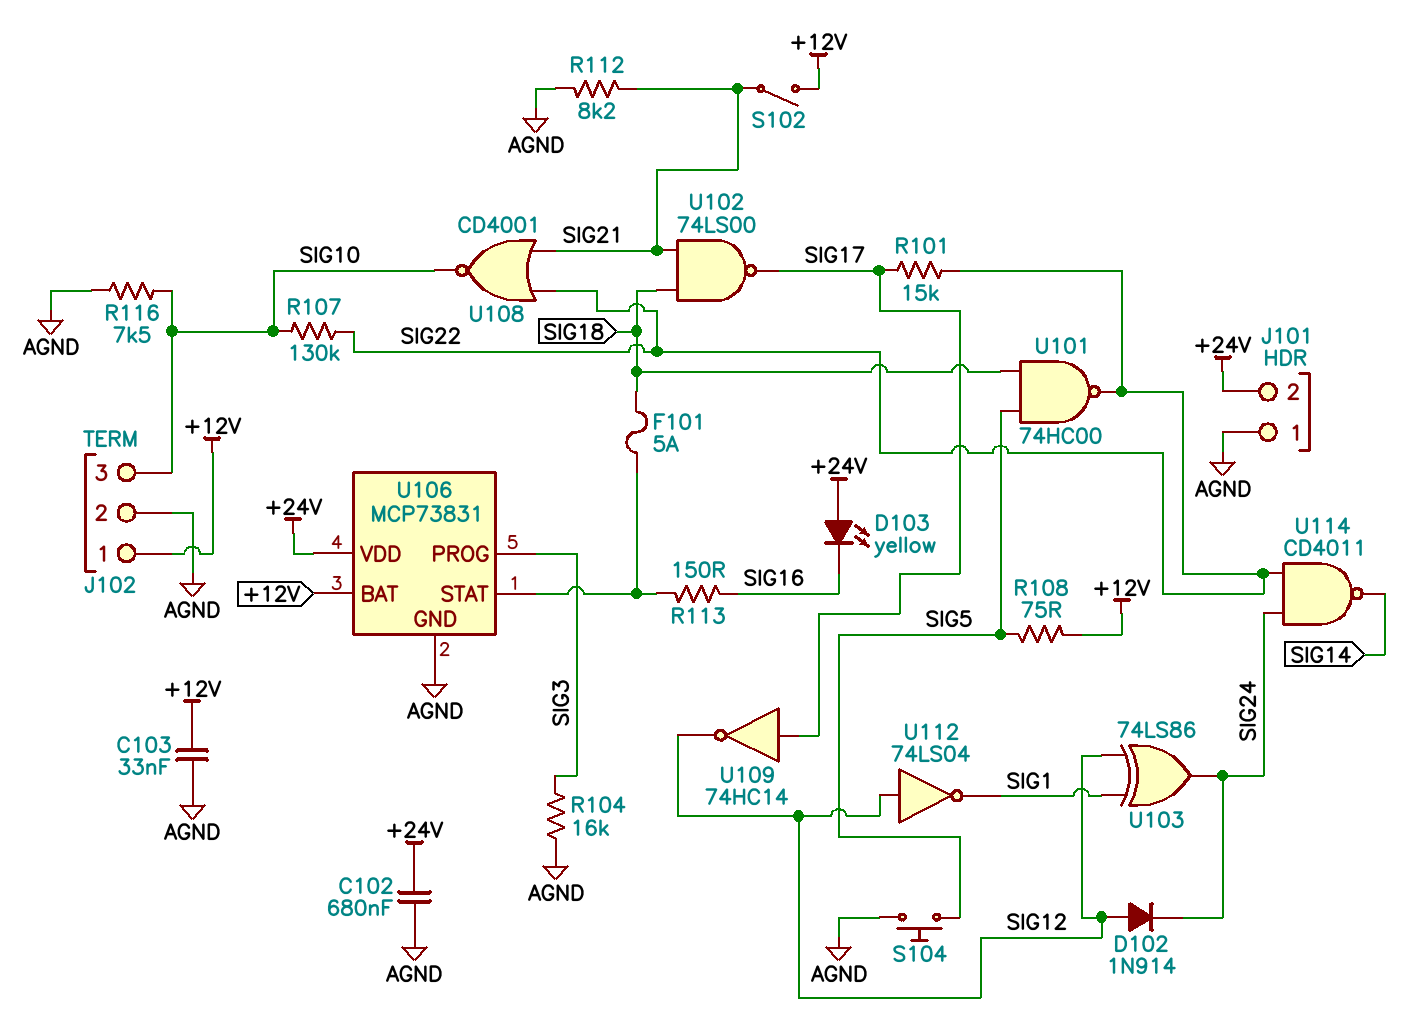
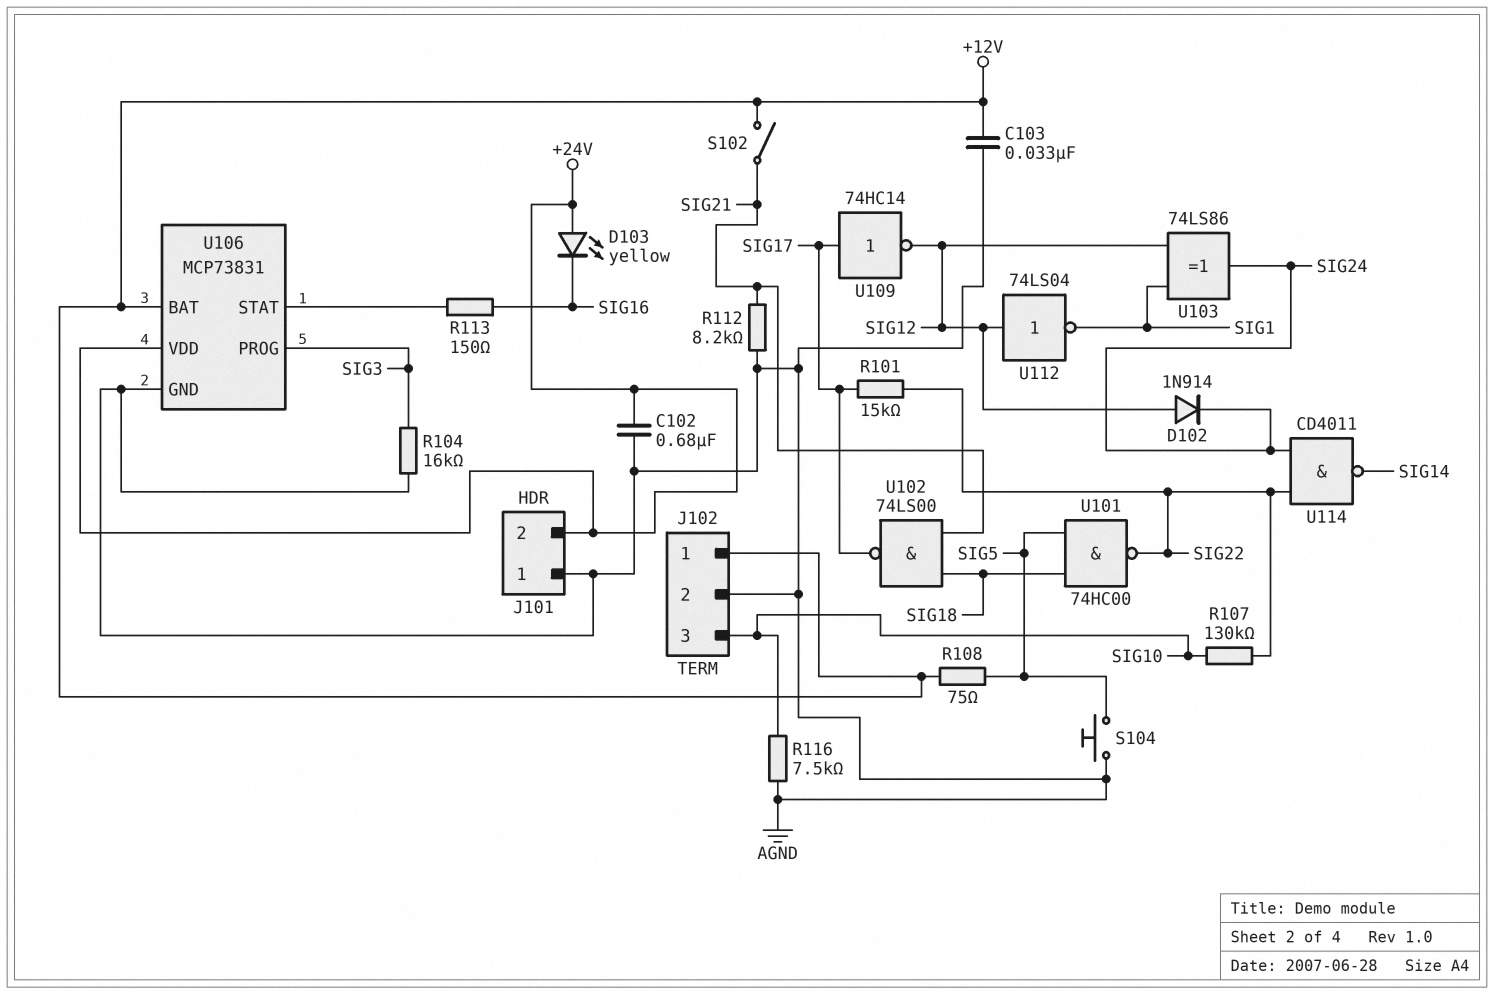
F101: 5A (SIG18, U106/STAT) -> none
U108: NOR CD4001 (in SIG21, in SIG22, out SIG10) -> none

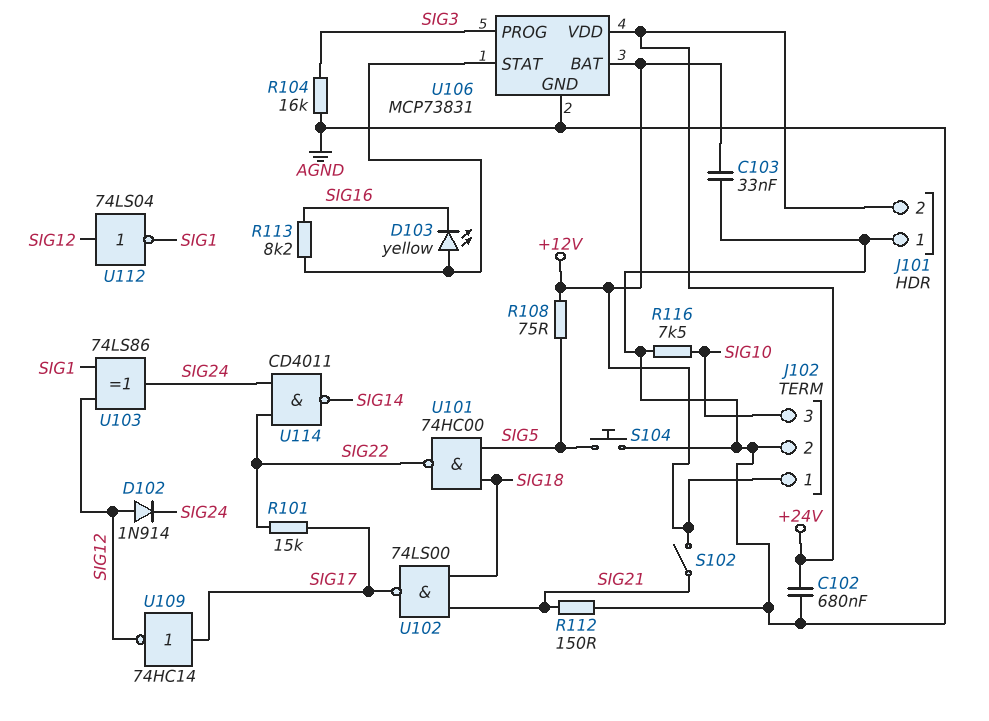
D103: LED yellow (A +24V, K SIG16) -> LED yellow (A U106/STAT, K SIG16)
R107: 130k (SIG10, SIG22) -> none
R112: 8.2k (AGND, SIG21) -> 150 (AGND, SIG21)
R113: 150 (SIG16, U106/STAT) -> 8.2k (SIG16, U106/STAT)

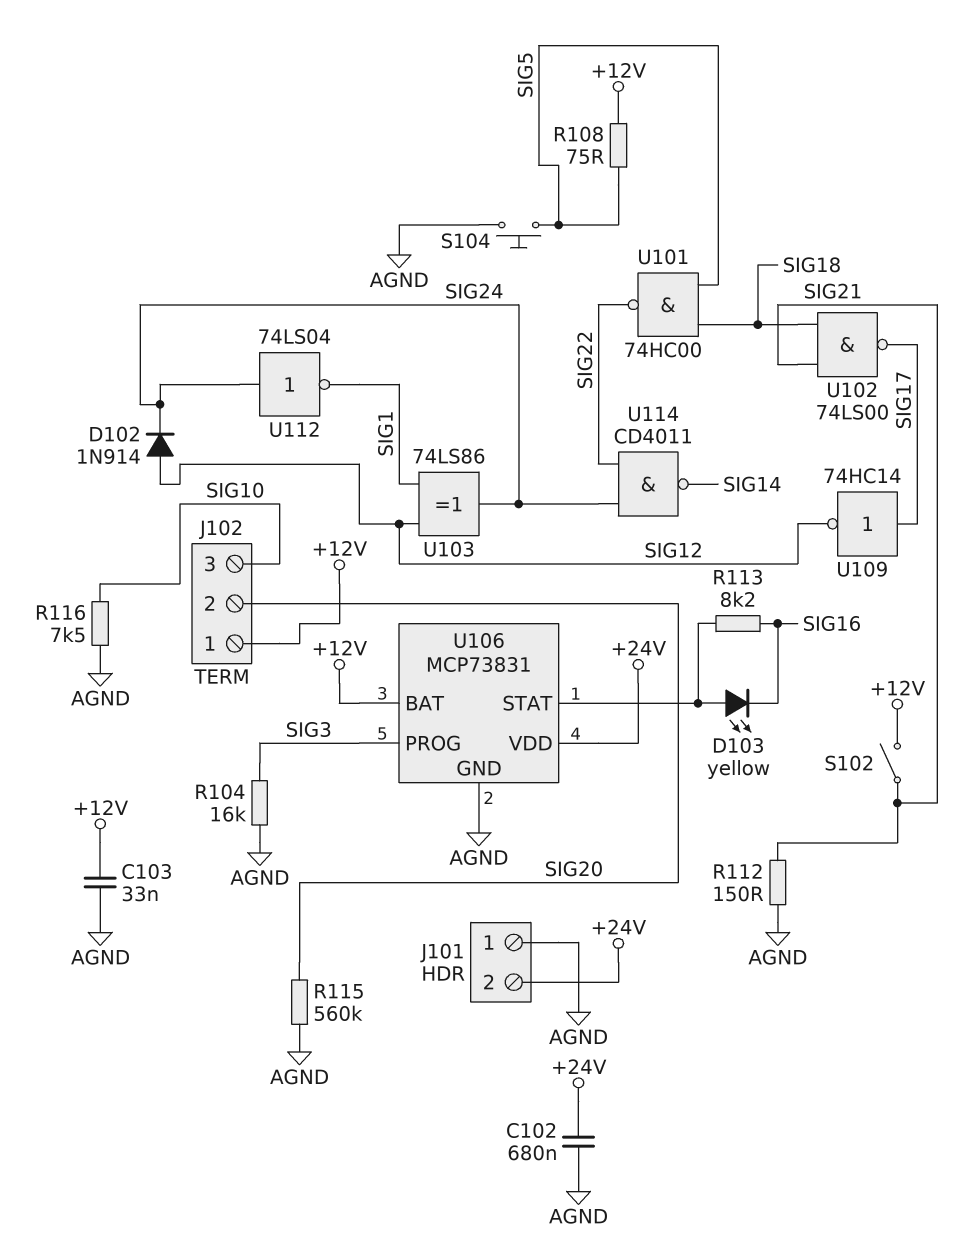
J102 pin 2: AGND -> SIG20
R101: 15k (SIG17, SIG22) -> none
R115: none -> 560k (AGND, SIG20)
U112: NOT 74LS04 (in SIG12, out SIG1) -> NOT 74LS04 (in SIG24, out SIG1)

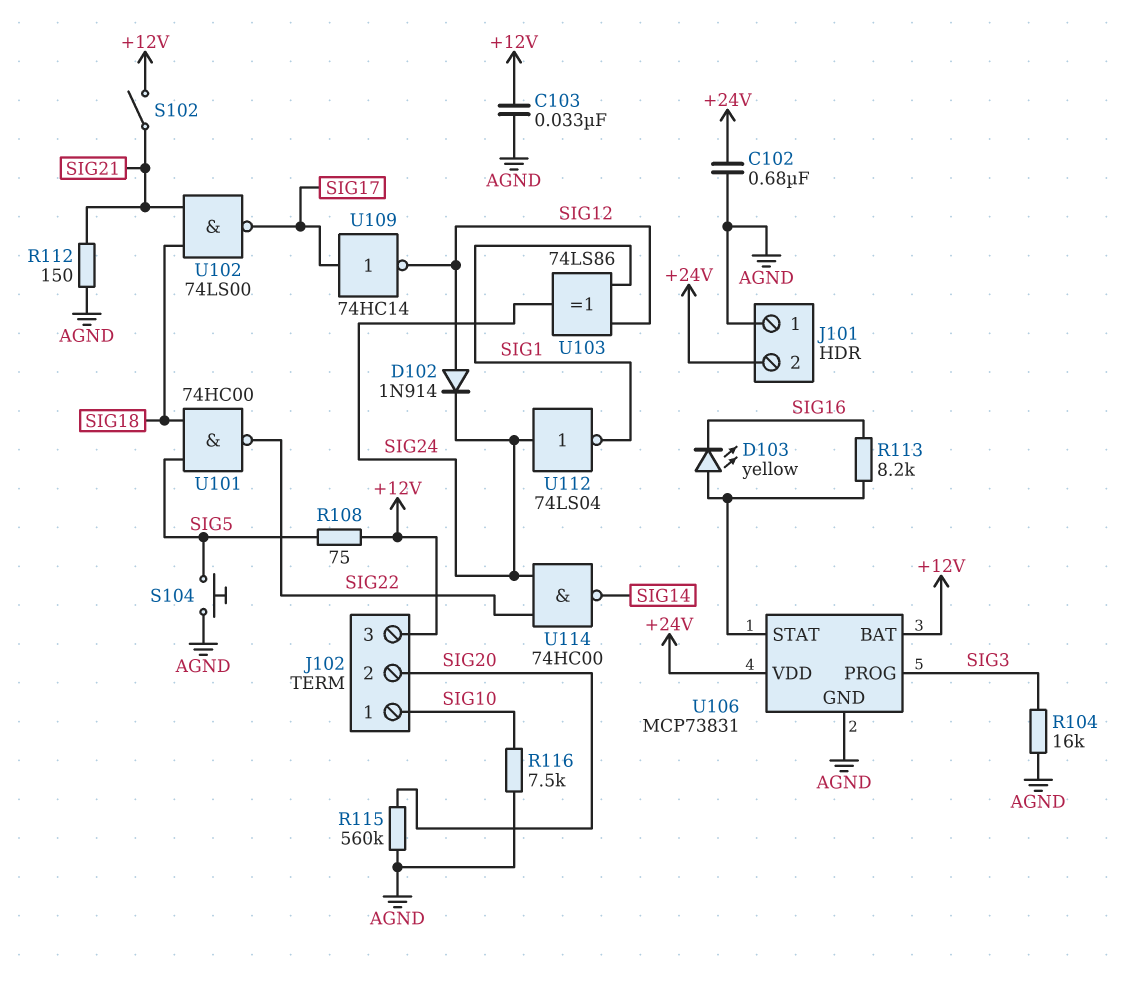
J102 pin 1: +12V -> SIG10
J102 pin 3: SIG10 -> +12V
U114: NAND CD4011 (in SIG22, in SIG24, out SIG14) -> NAND 74HC00 (in SIG22, in SIG24, out SIG14)

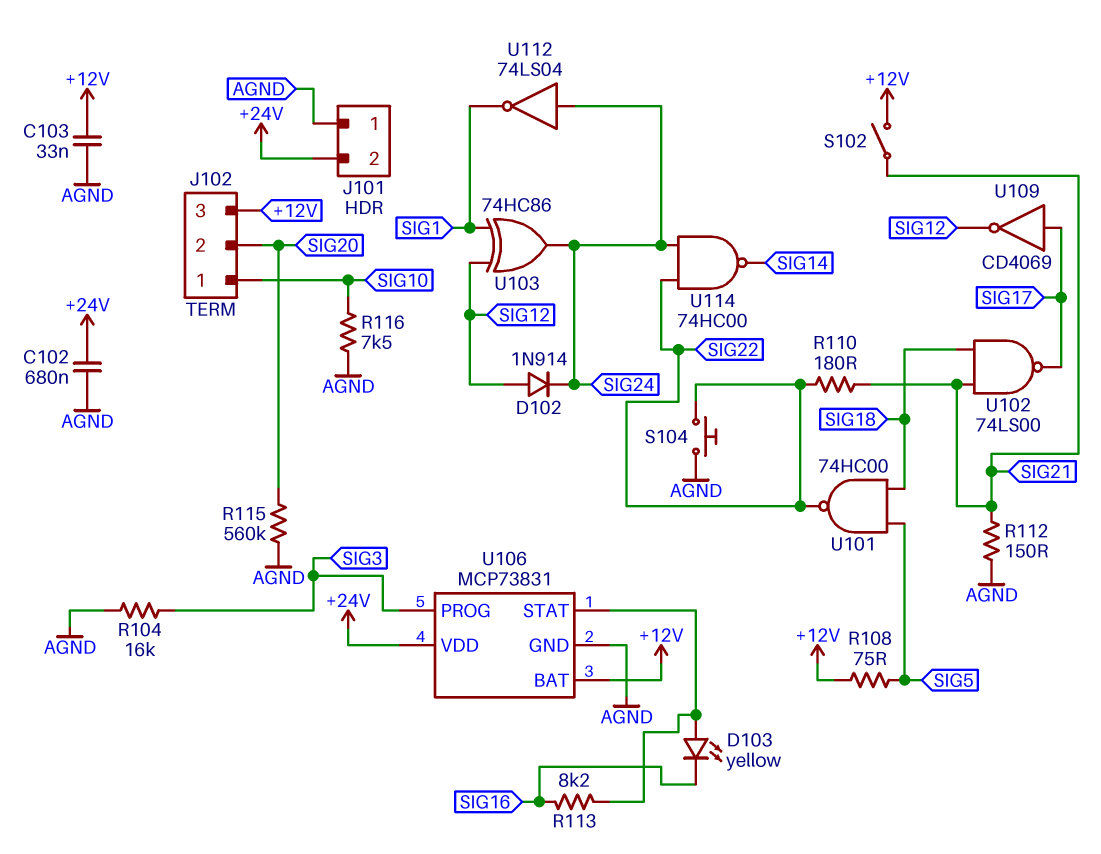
R110: none -> 180 (SIG21, SIG22)
S104: button (AGND, SIG5) -> button (AGND, SIG22)
U103: XOR 74LS86 (in SIG1, in SIG12, out SIG24) -> XOR 74HC86 (in SIG1, in SIG12, out SIG24)
U109: NOT 74HC14 (in SIG17, out SIG12) -> NOT CD4069 (in SIG17, out SIG12)

